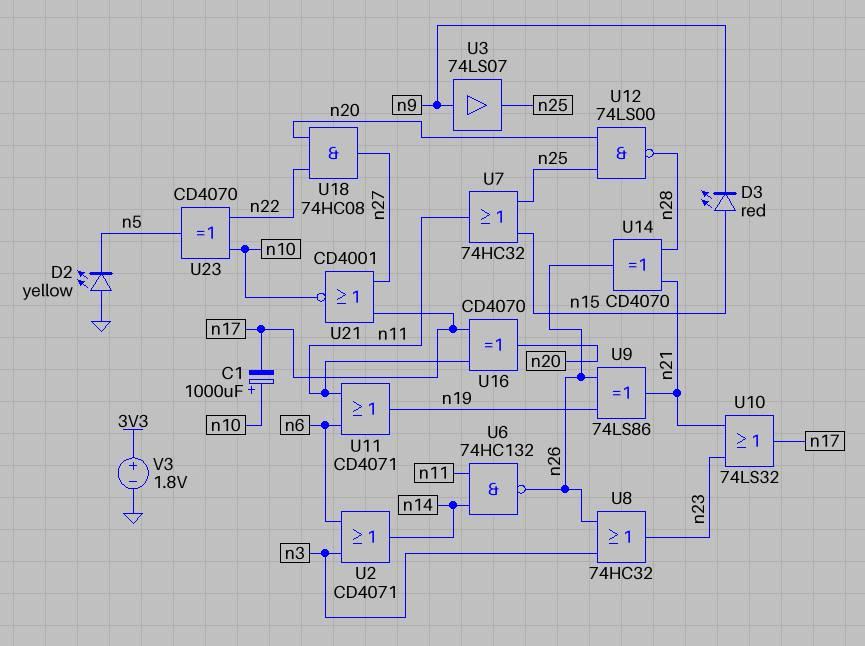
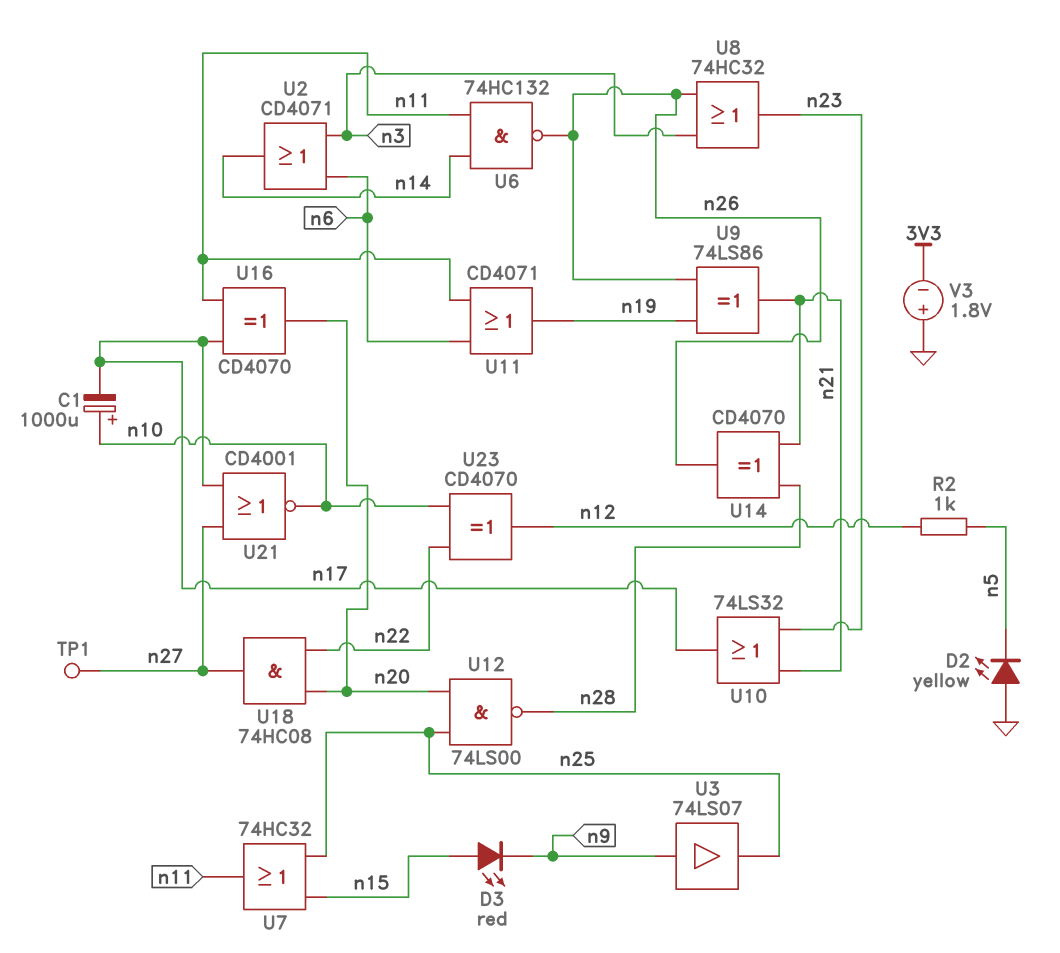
R2: none -> 1k (n5, n12)
TP1: none -> test point (n27)
U23: XOR CD4070 (in n10, in n22, out n5) -> XOR CD4070 (in n10, in n22, out n12)
V3: 1.8V (plus 3V3, minus GND) -> 1.8V (plus GND, minus 3V3)

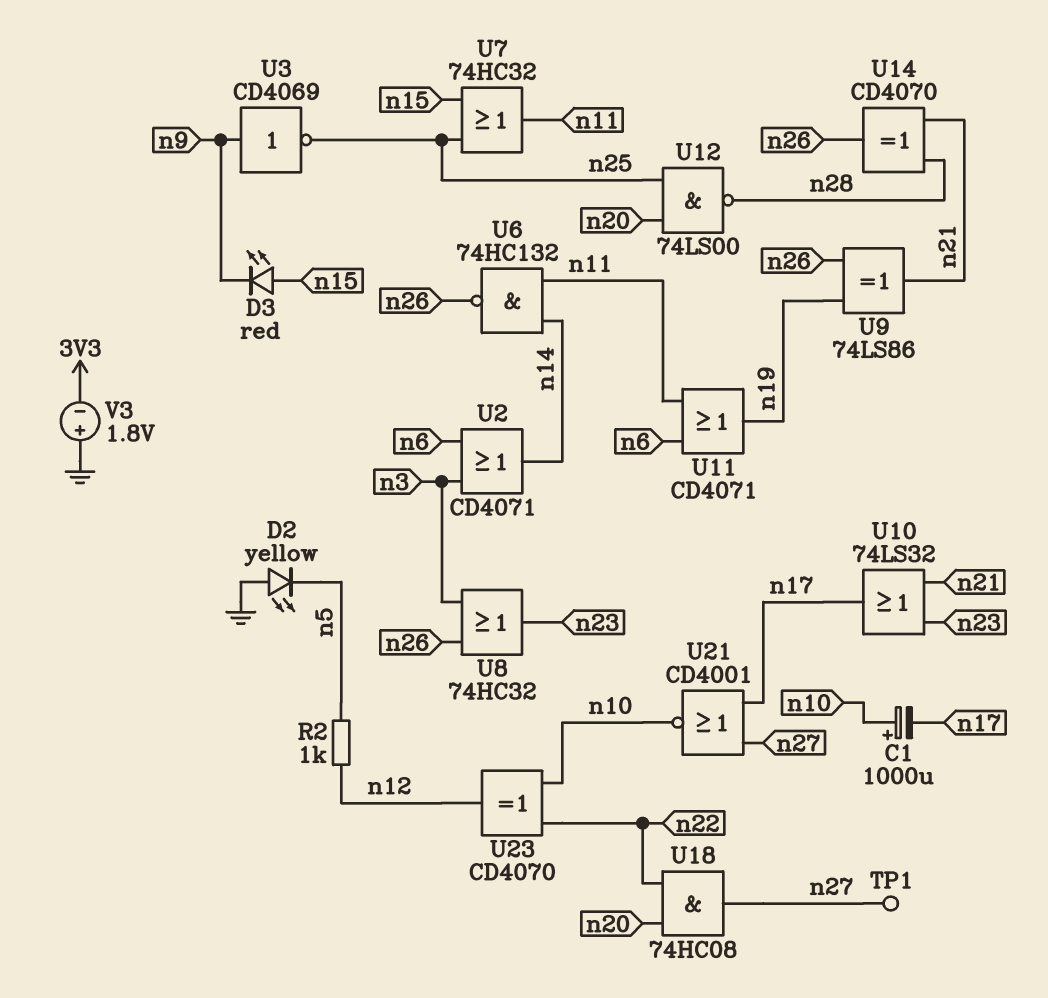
U3: buffer 74LS07 (in n9, out n25) -> NOT CD4069 (in n9, out n25)
U16: XOR CD4070 (in n11, in n17, out n20) -> none

